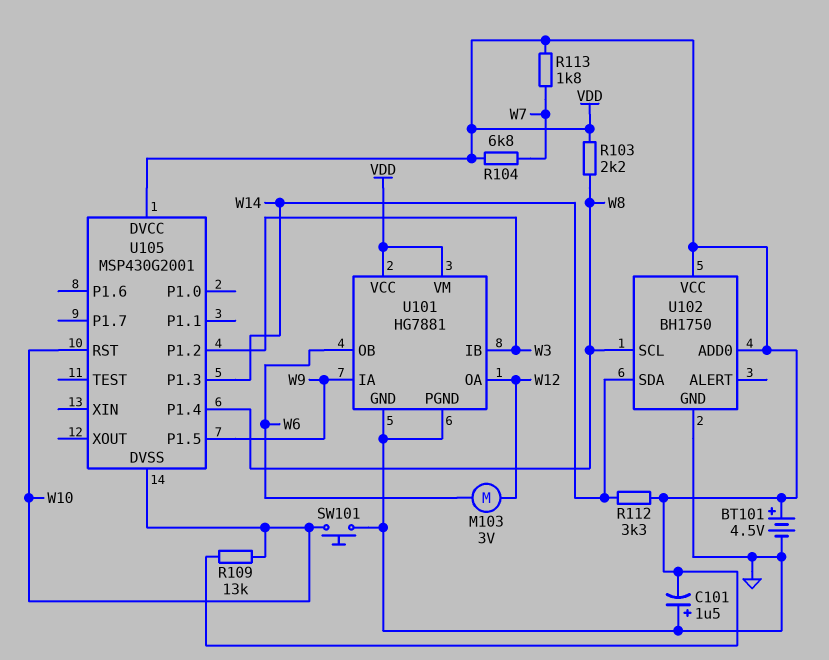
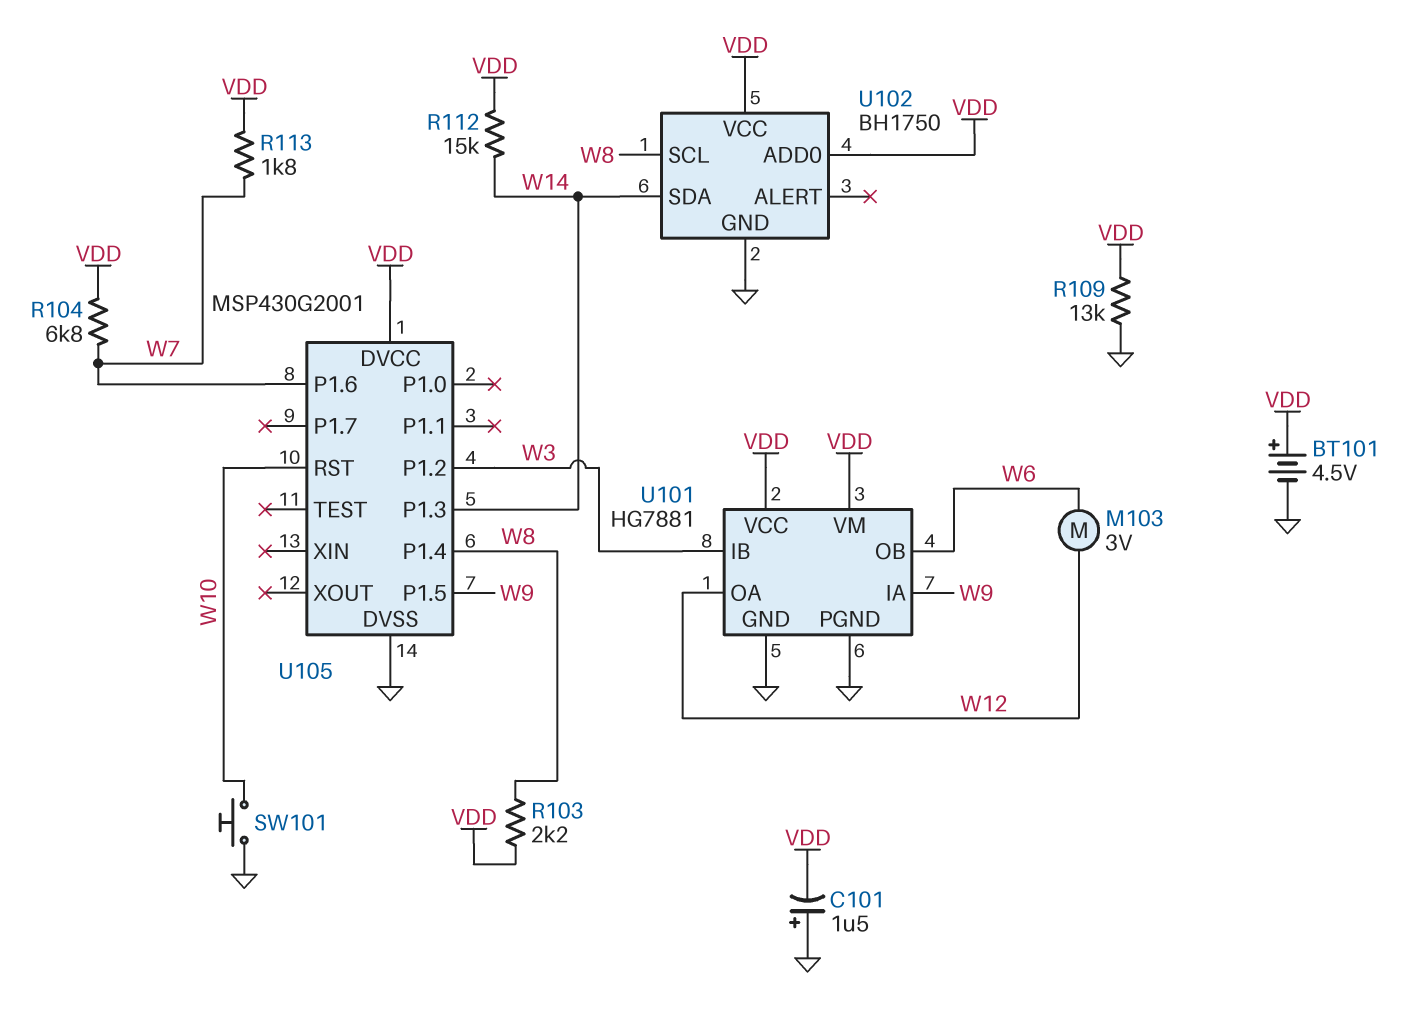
R109: 13k (VDD, W10) -> 13k (GND, VDD)
R112: 3.3k (VDD, W14) -> 15k (VDD, W14)
U105 pin DVSS: W10 -> GND
U105 pin P1.6: none -> W7

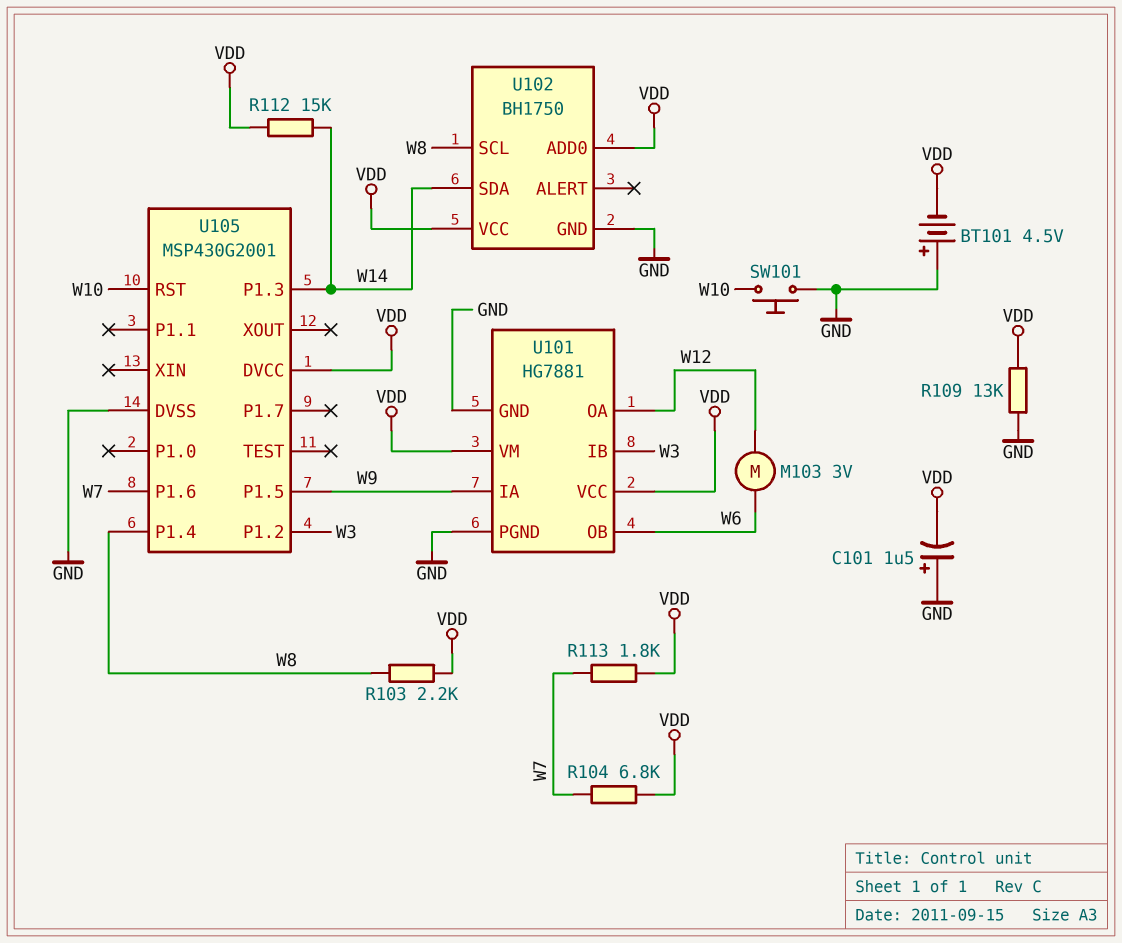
BT101: 4.5V (plus VDD, minus GND) -> 4.5V (plus GND, minus VDD)

